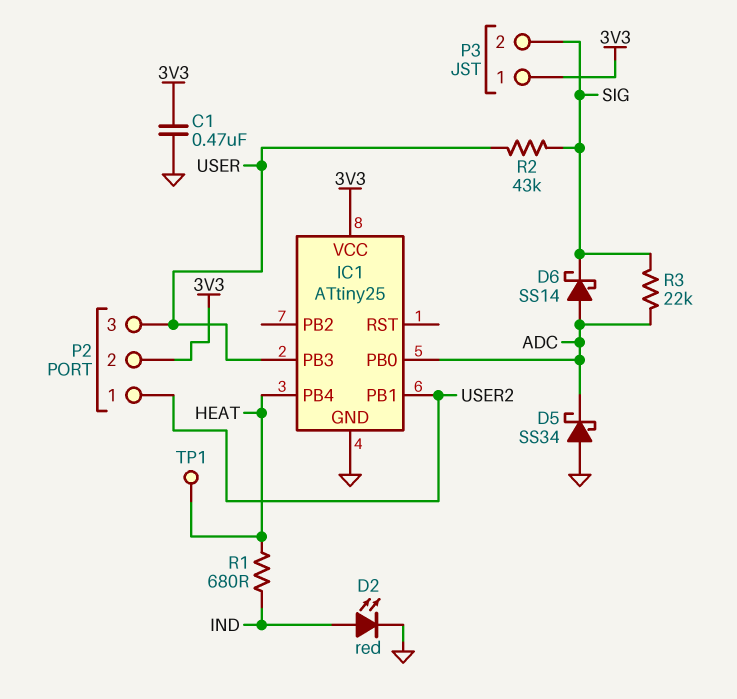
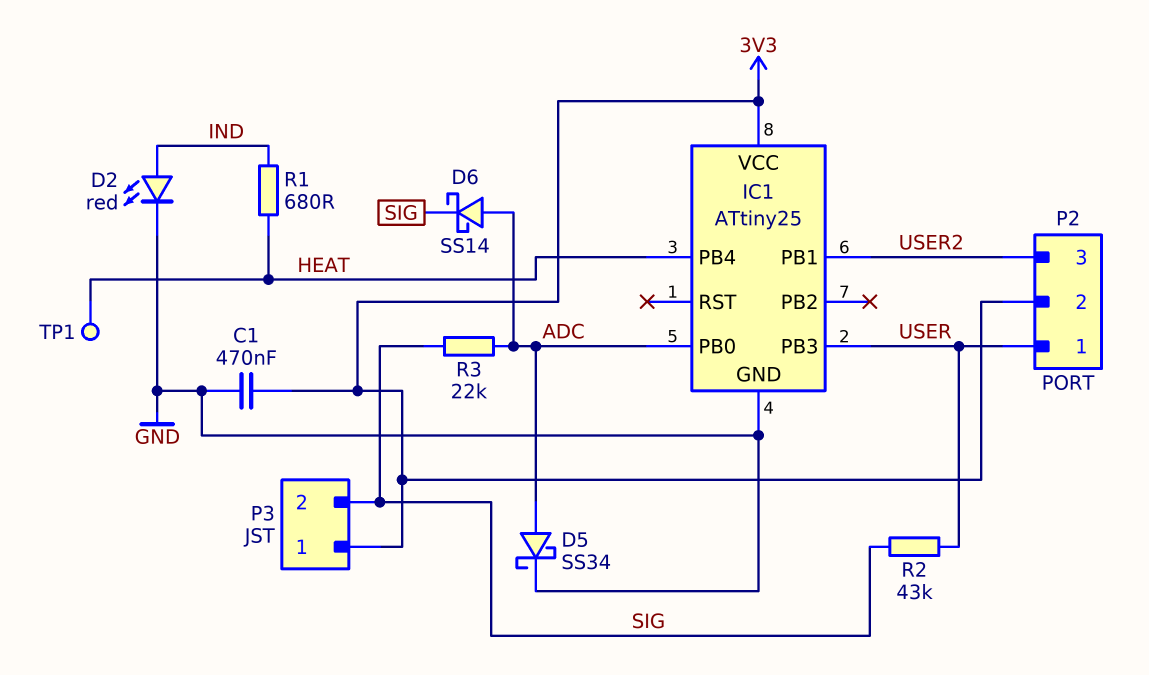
D5: schottky SS34 (A GND, K ADC) -> schottky SS34 (A ADC, K GND)
P2 pin 1: USER2 -> USER
P2 pin 3: USER -> USER2

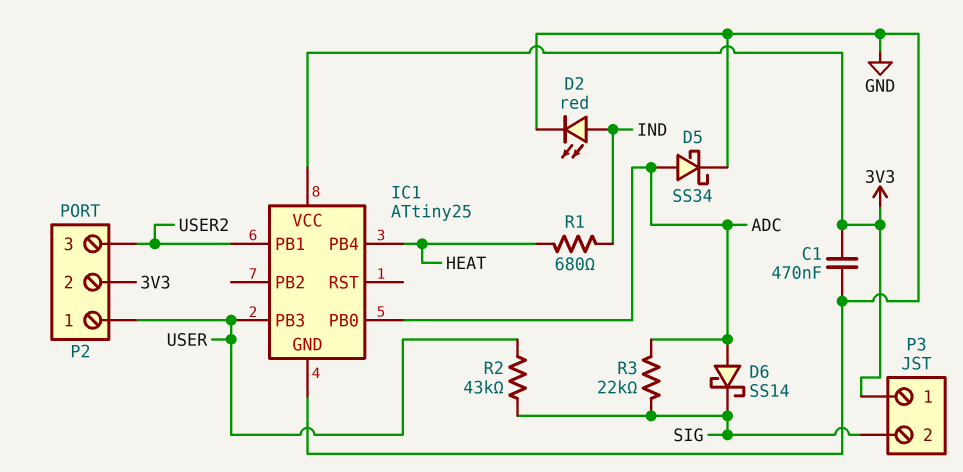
TP1: test point (HEAT) -> none

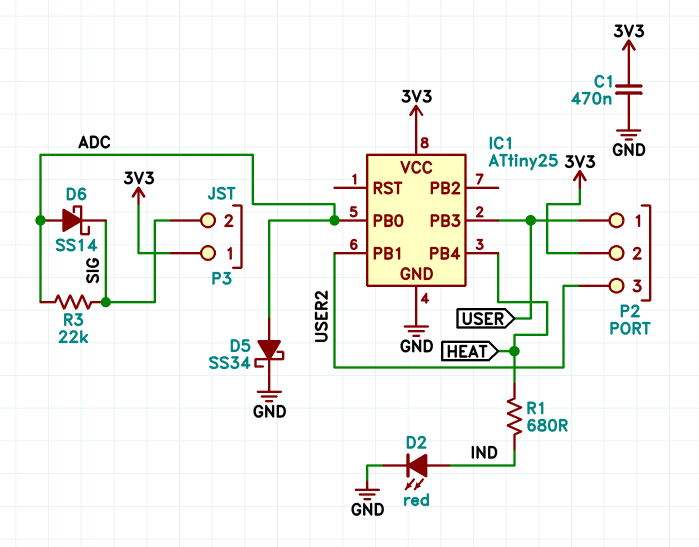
R2: 43k (SIG, USER) -> none

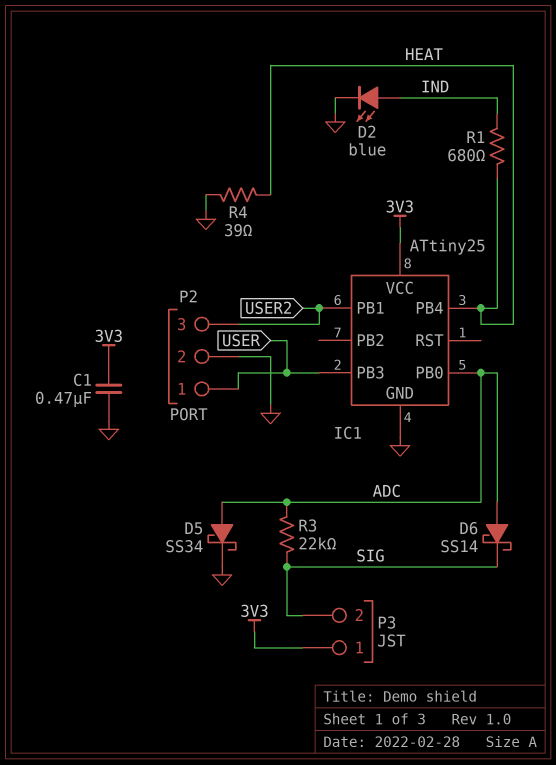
D2: LED red (A IND, K GND) -> LED blue (A IND, K GND)
P2 pin 2: 3V3 -> GND
R4: none -> 39 (GND, HEAT)

